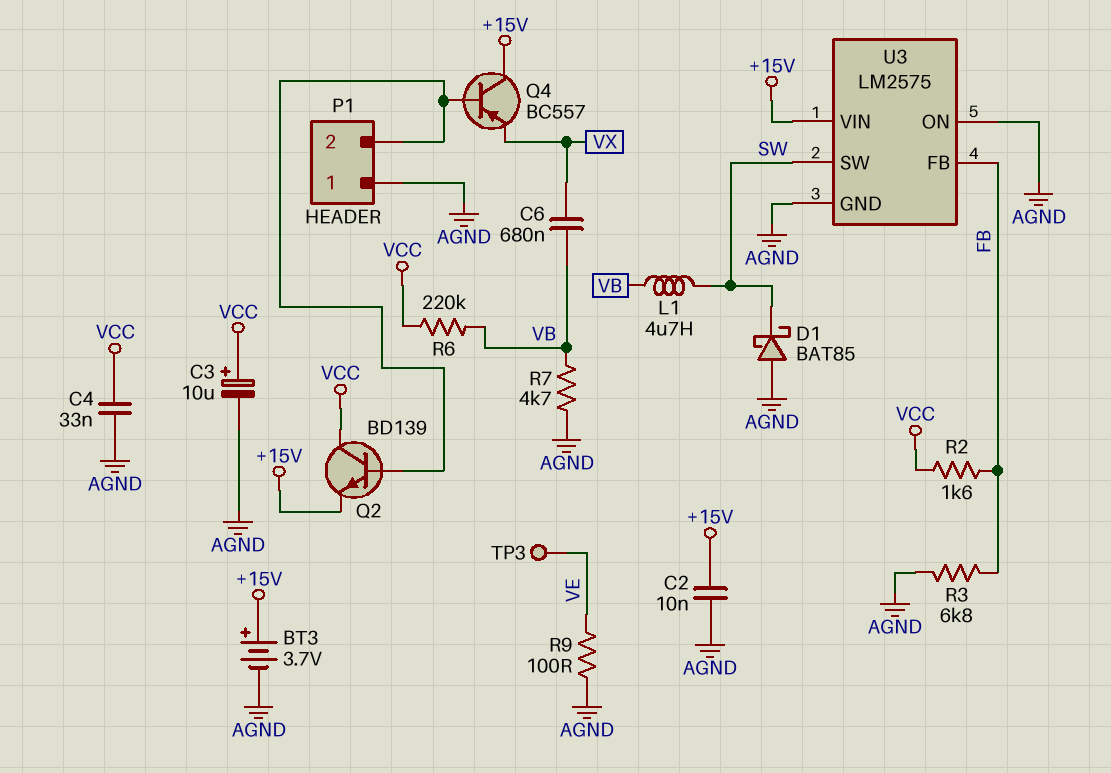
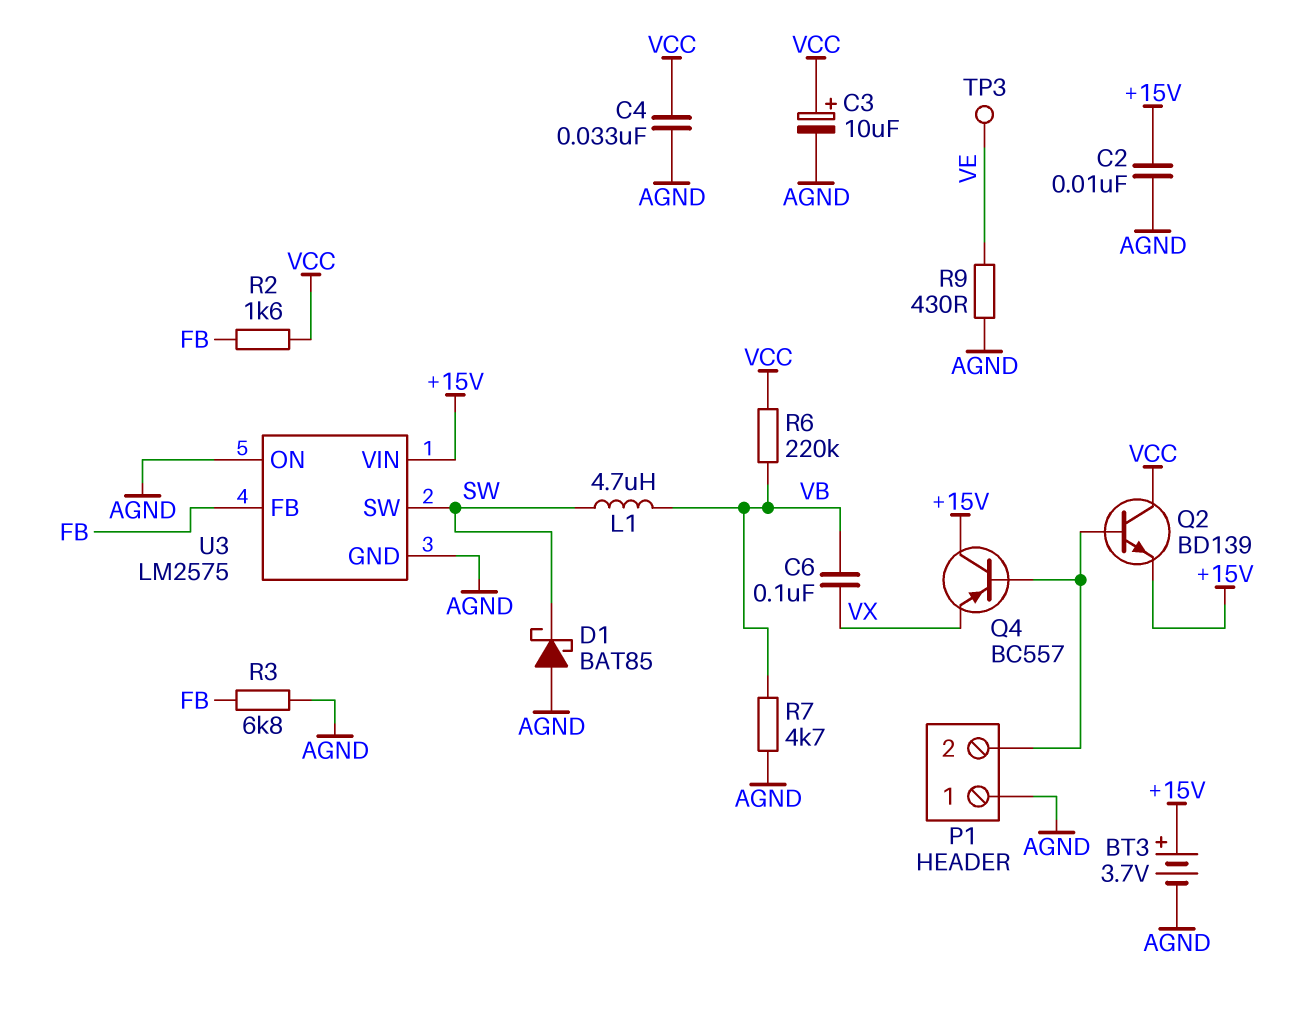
C6: 680nF (VB, VX) -> 100nF (VB, VX)
R9: 100 (AGND, VE) -> 430 (AGND, VE)

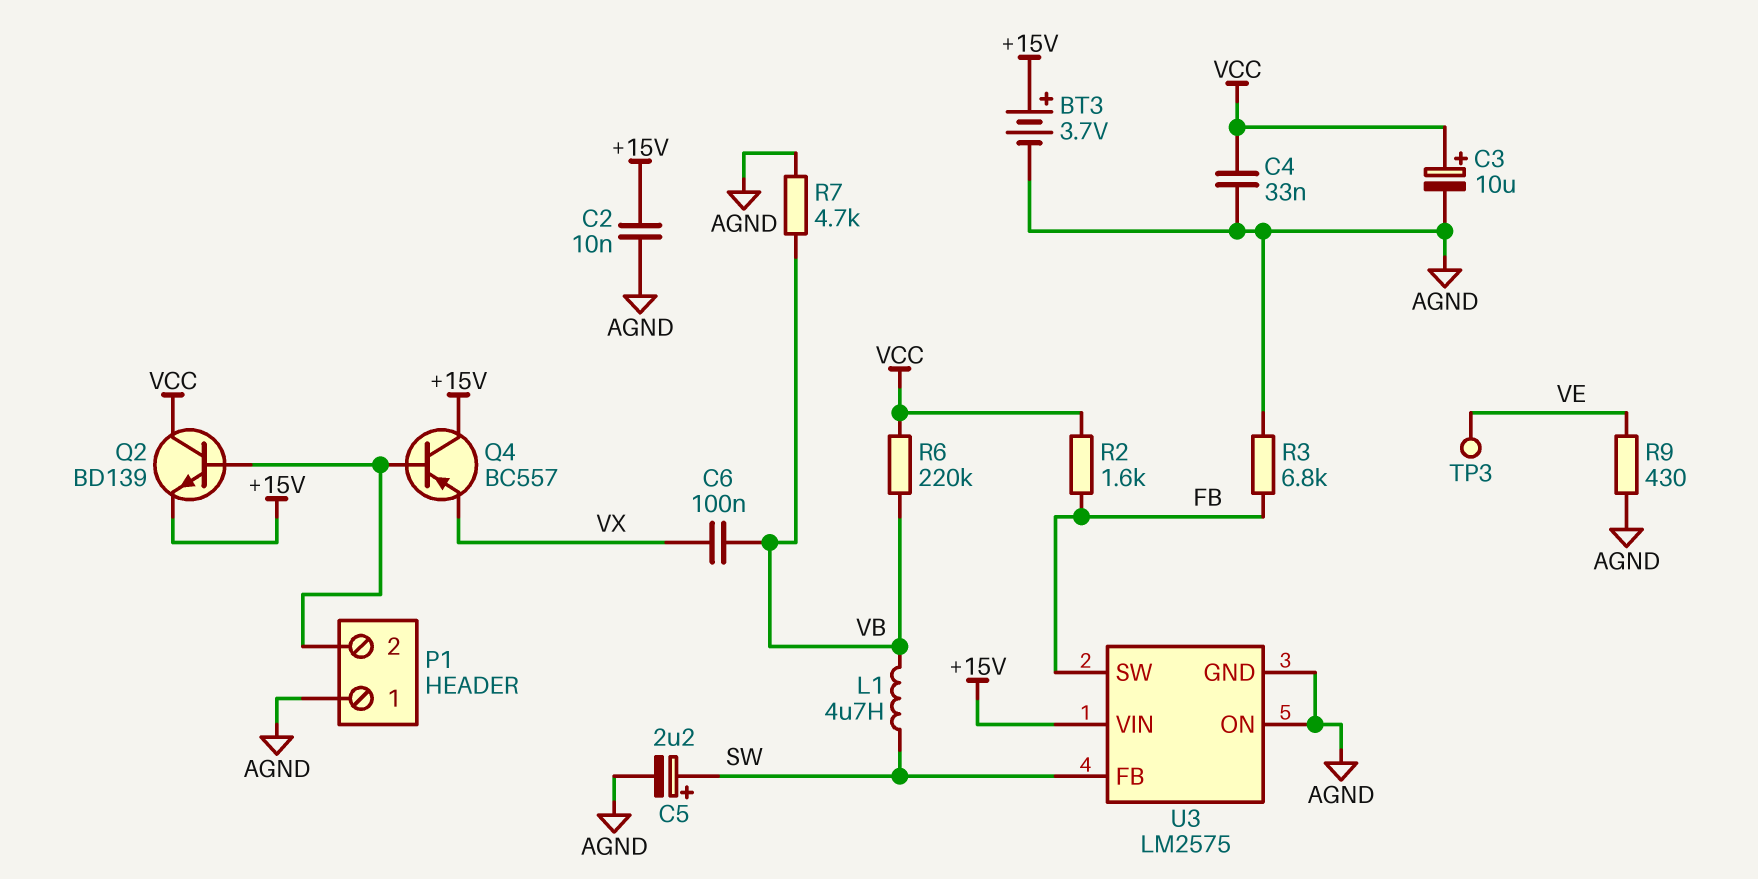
C5: none -> 2.2uF (plus SW, minus AGND)
D1: schottky BAT85 (A AGND, K SW) -> none
U3 pin FB: FB -> SW
U3 pin SW: SW -> FB

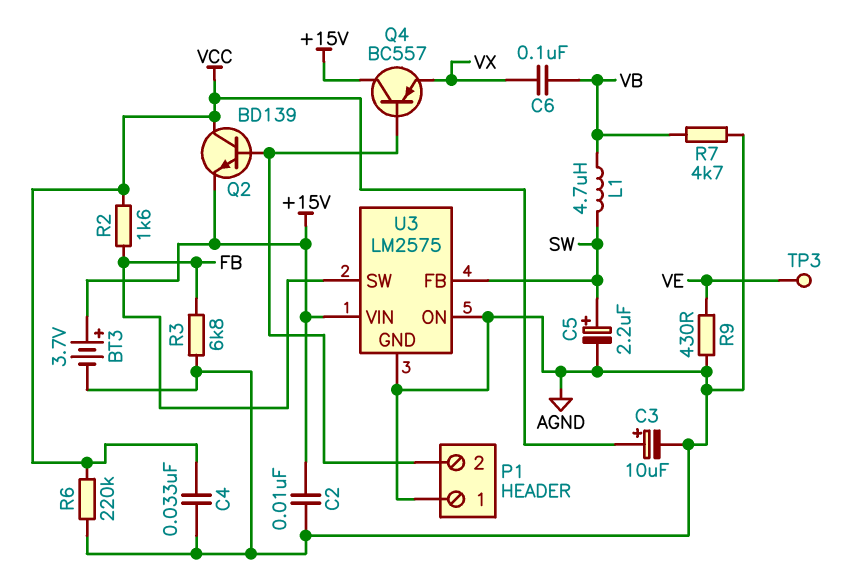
R6: 220k (VB, VCC) -> 220k (AGND, VCC)

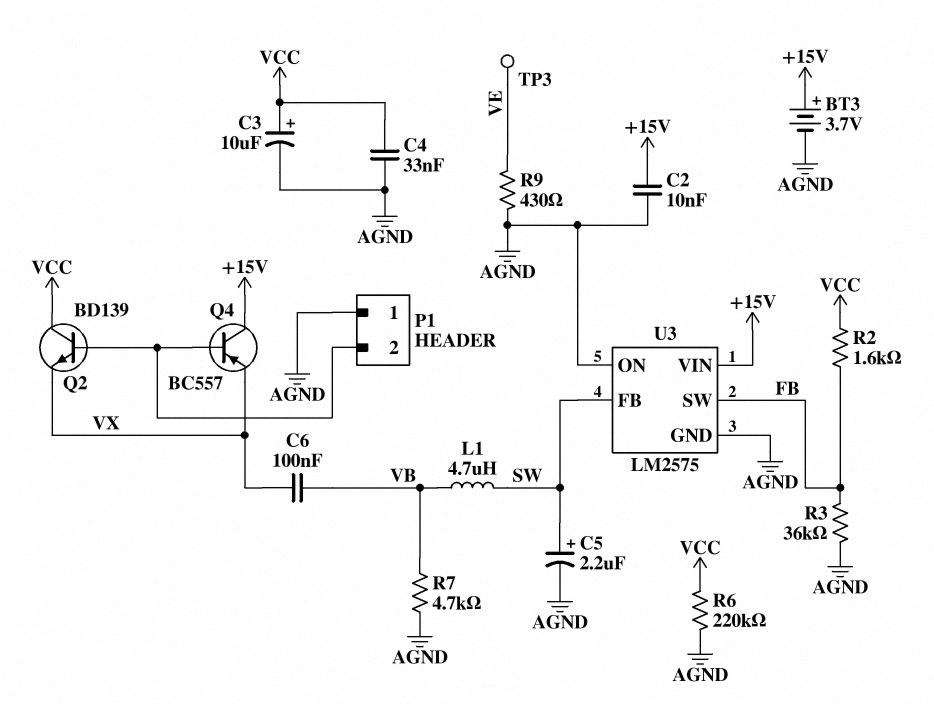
Q2: NPN BD139 (B P1/2, C VCC, E +15V) -> NPN BD139 (B P1/2, C VCC, E VX)
R3: 6.8k (AGND, FB) -> 36k (AGND, FB)

